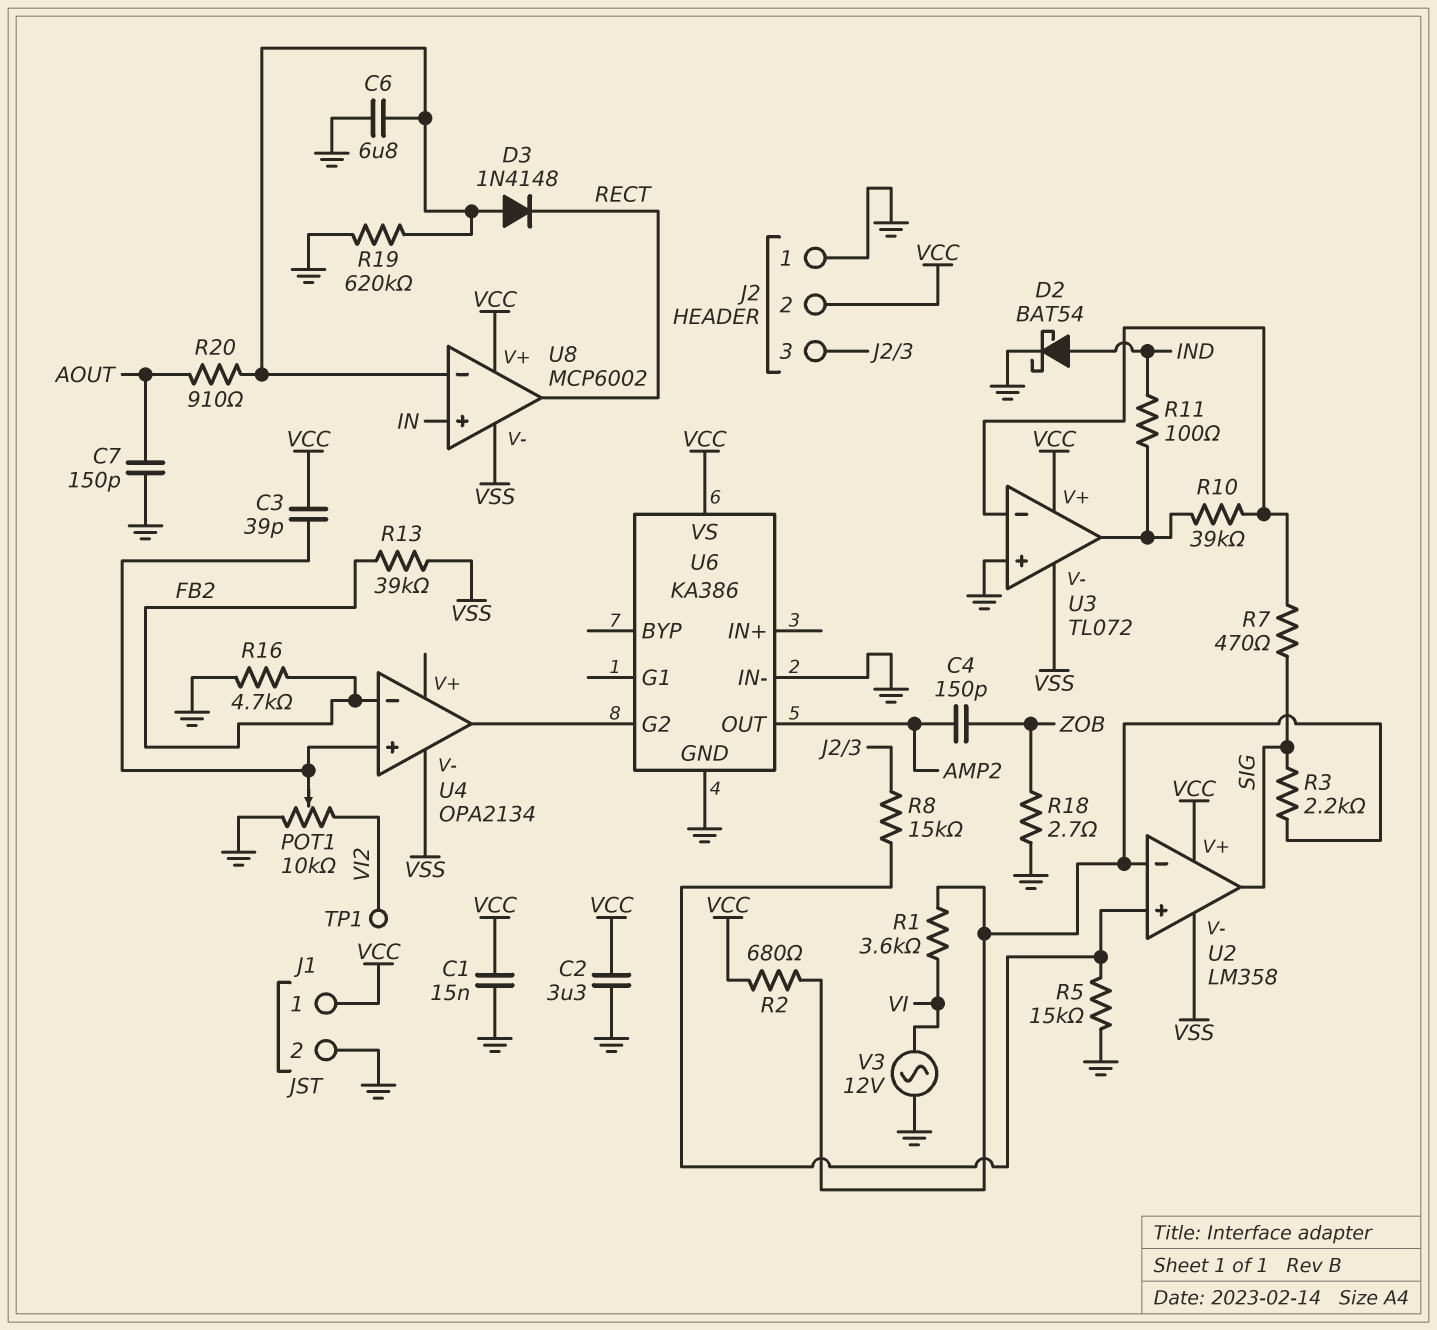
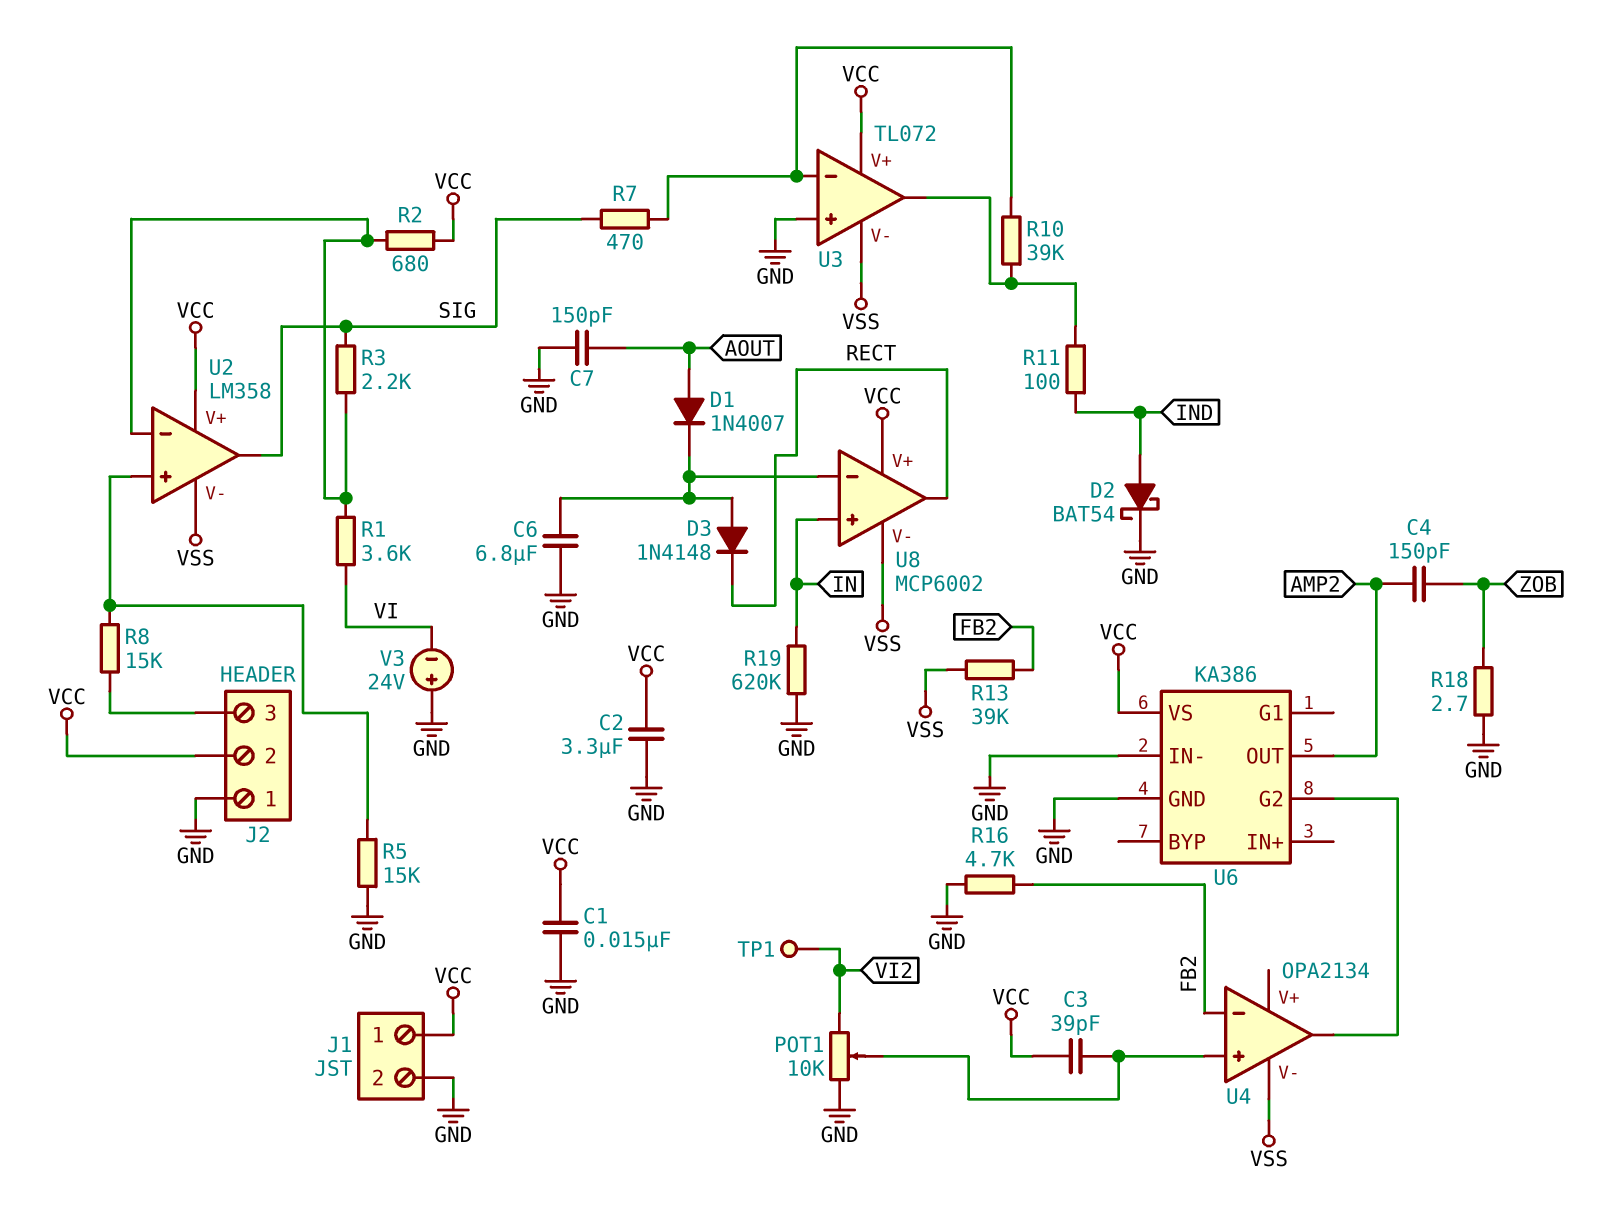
D1: none -> diode 1N4007 (A AOUT, K U8/in-)
R19: 620k (GND, U8/in-) -> 620k (GND, IN)
R20: 910 (AOUT, U8/in-) -> none
V3: AC 12V (GND, VI) -> 24V (plus GND, minus VI)

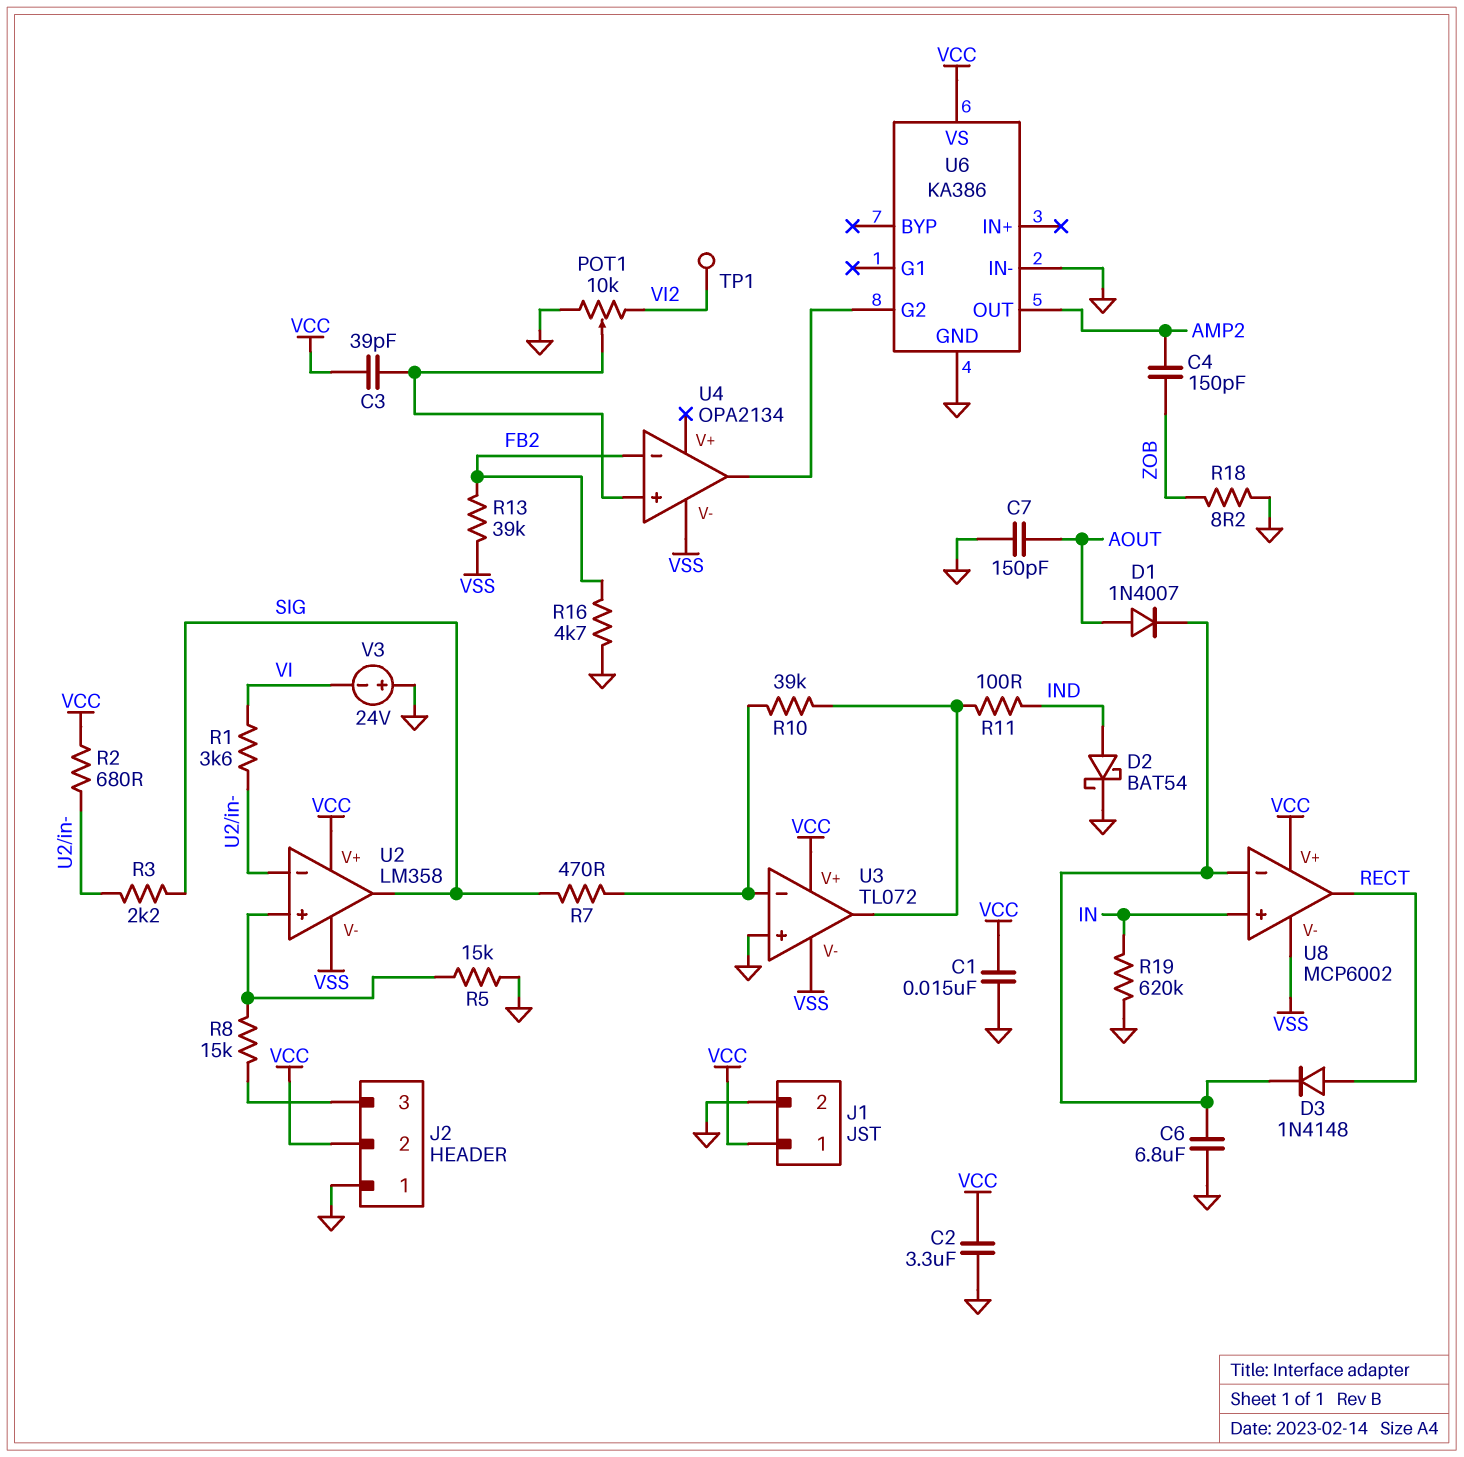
D3: diode 1N4148 (A U8/in-, K RECT) -> diode 1N4148 (A RECT, K U8/in-)
R18: 2.7 (GND, ZOB) -> 8.2 (GND, ZOB)

